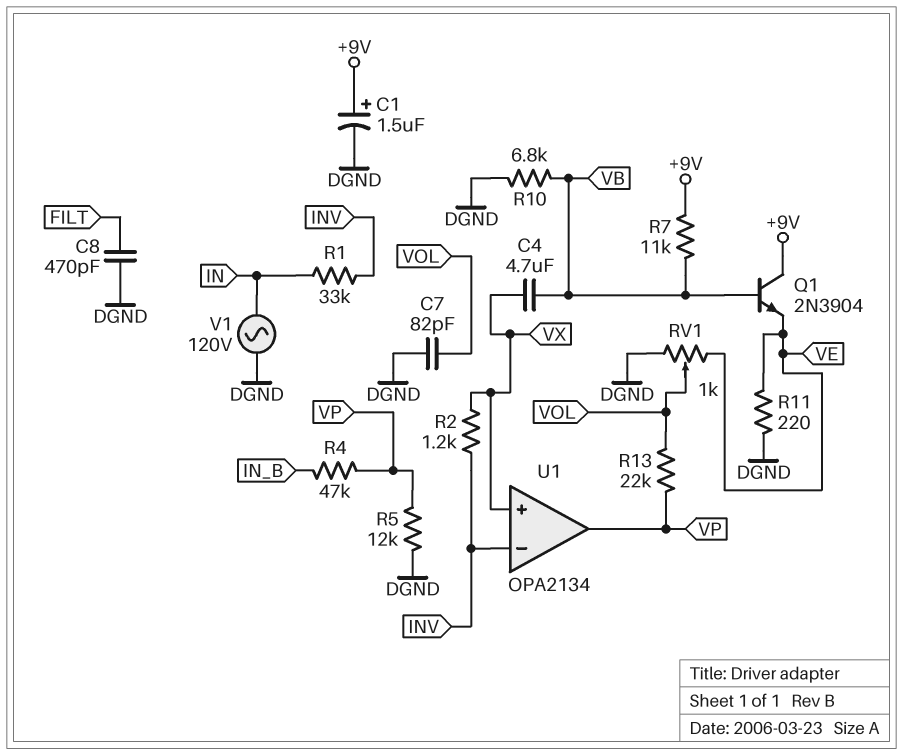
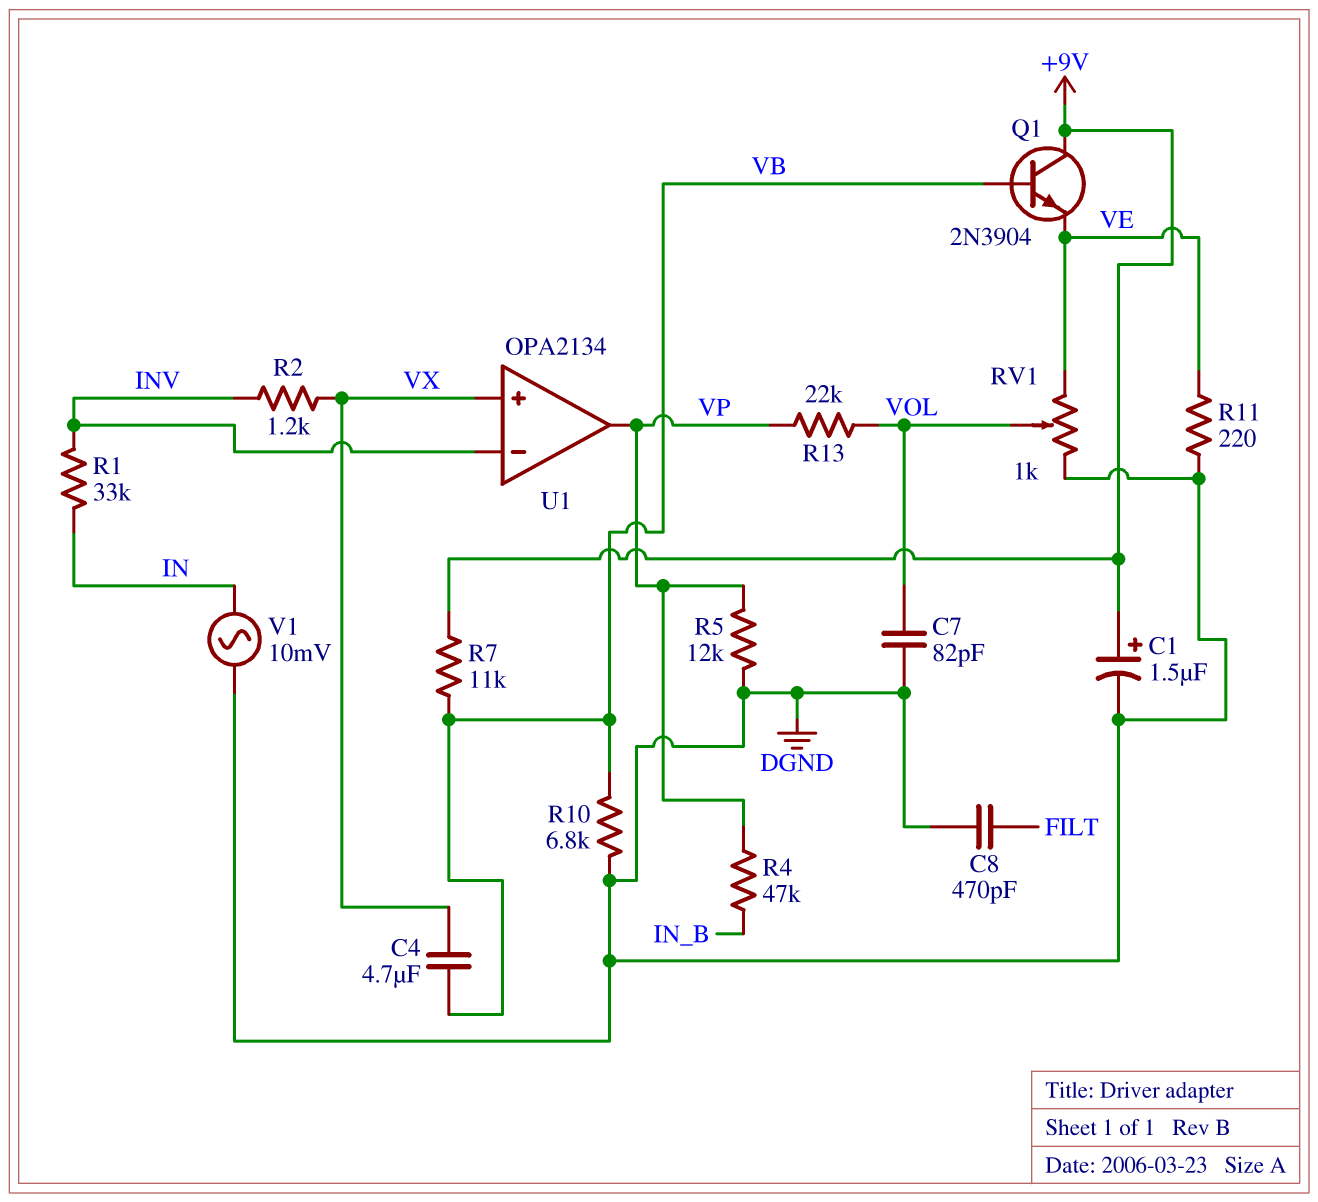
V1: AC 120V (DGND, IN) -> AC 10mV (DGND, IN)

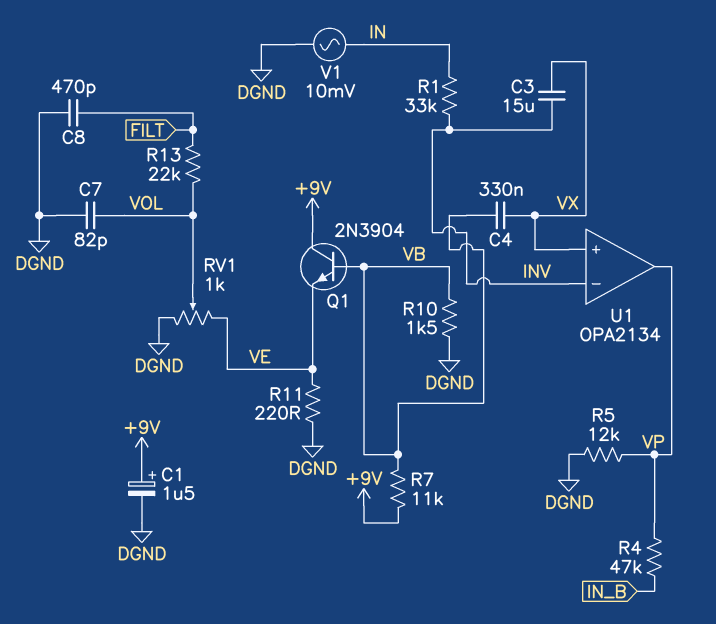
C3: none -> 15uF (INV, VX)
C4: 4.7uF (VB, VX) -> 330nF (VB, VX)
R2: 1.2k (INV, VX) -> none
R10: 6.8k (DGND, VB) -> 1.5k (DGND, VB)
R13: 22k (VOL, VP) -> 22k (FILT, VOL)

